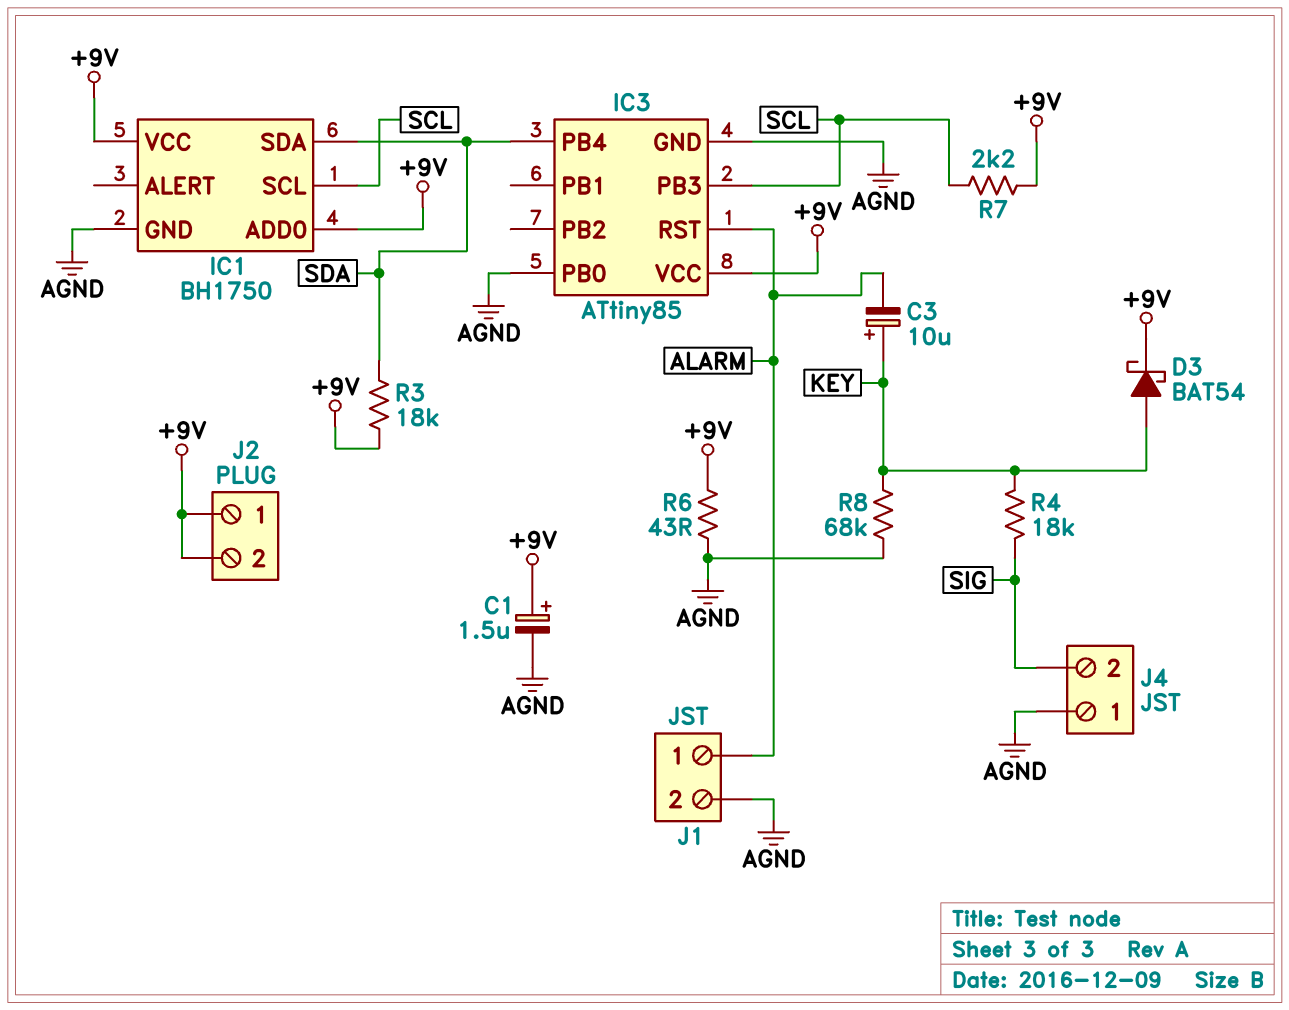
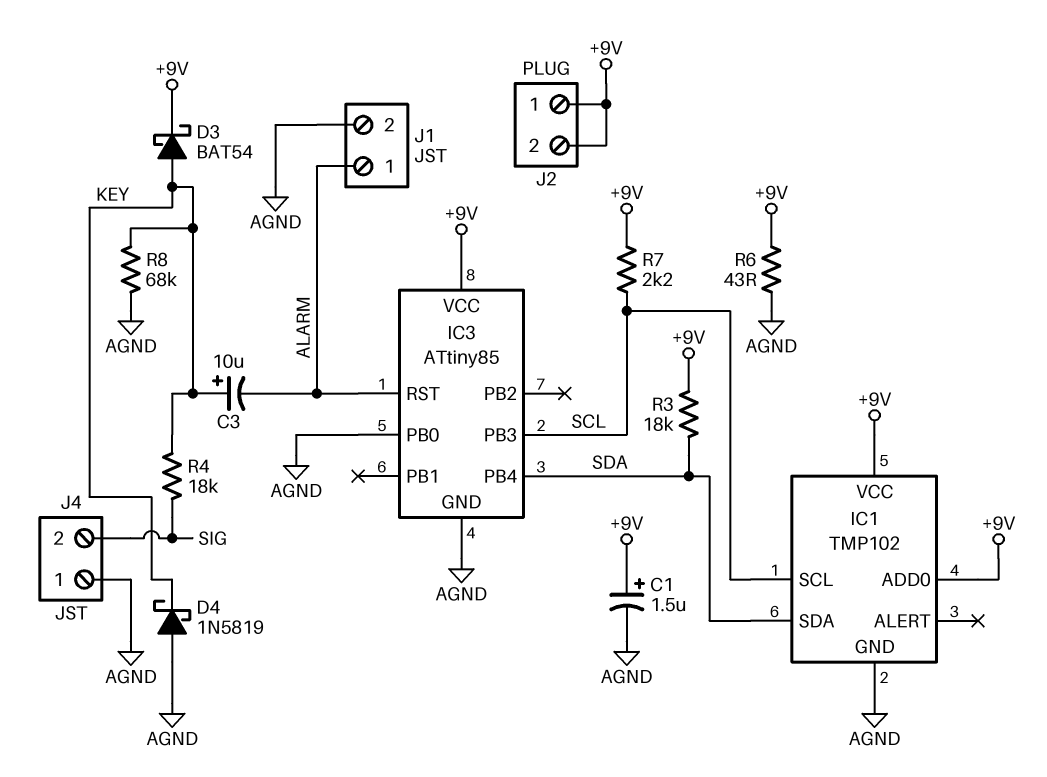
D4: none -> schottky 1N5819 (A AGND, K KEY)
IC1: BH1750 -> TMP102

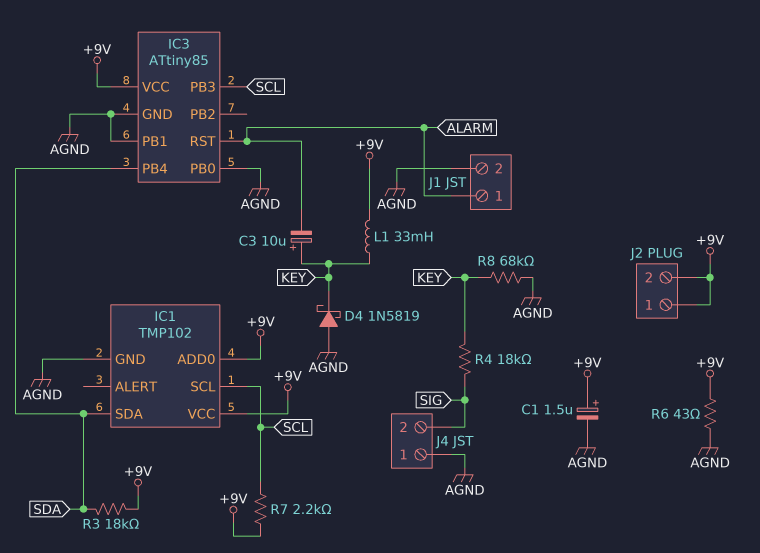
D3: schottky BAT54 (A KEY, K +9V) -> none
IC3 pin PB1: none -> AGND
L1: none -> 33mH (+9V, KEY)

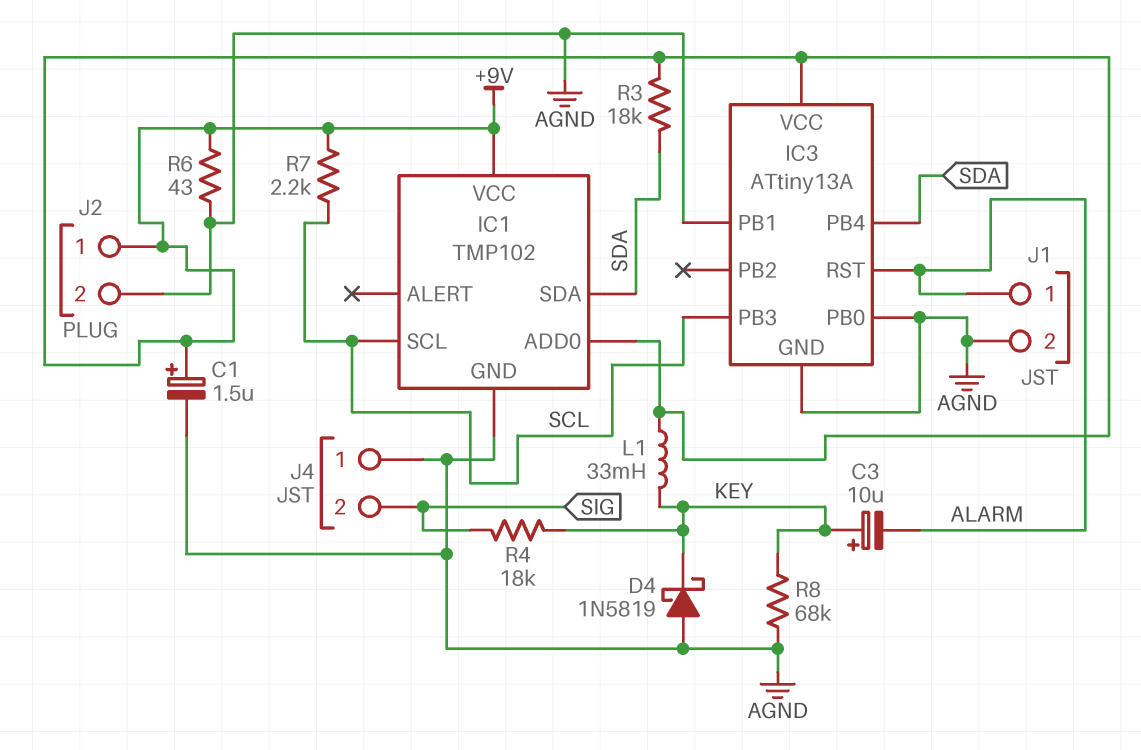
IC3: ATtiny85 -> ATtiny13A
J2 pin 2: +9V -> AGND

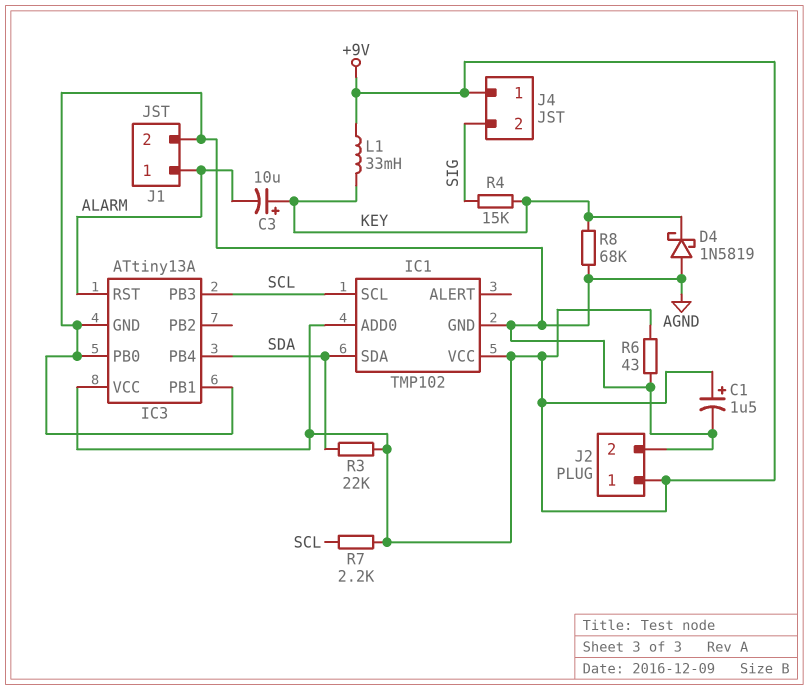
J4 pin 1: AGND -> +9V
R3: 18k (+9V, SDA) -> 22k (+9V, SDA)
R4: 18k (KEY, SIG) -> 15k (KEY, SIG)

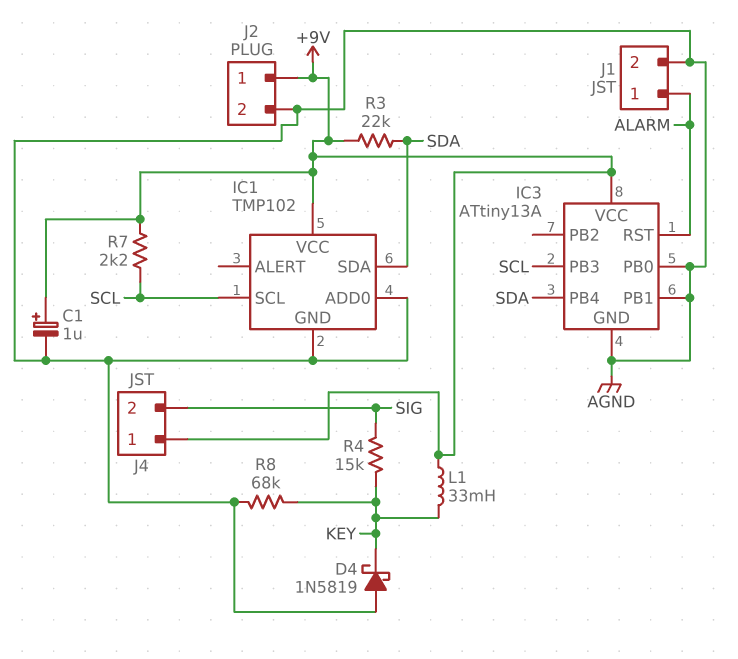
C1: 1.5uF (plus +9V, minus AGND) -> 1uF (plus +9V, minus AGND)
C3: 10uF (plus KEY, minus ALARM) -> none
IC1 pin ADD0: +9V -> AGND
R6: 43 (+9V, AGND) -> none

